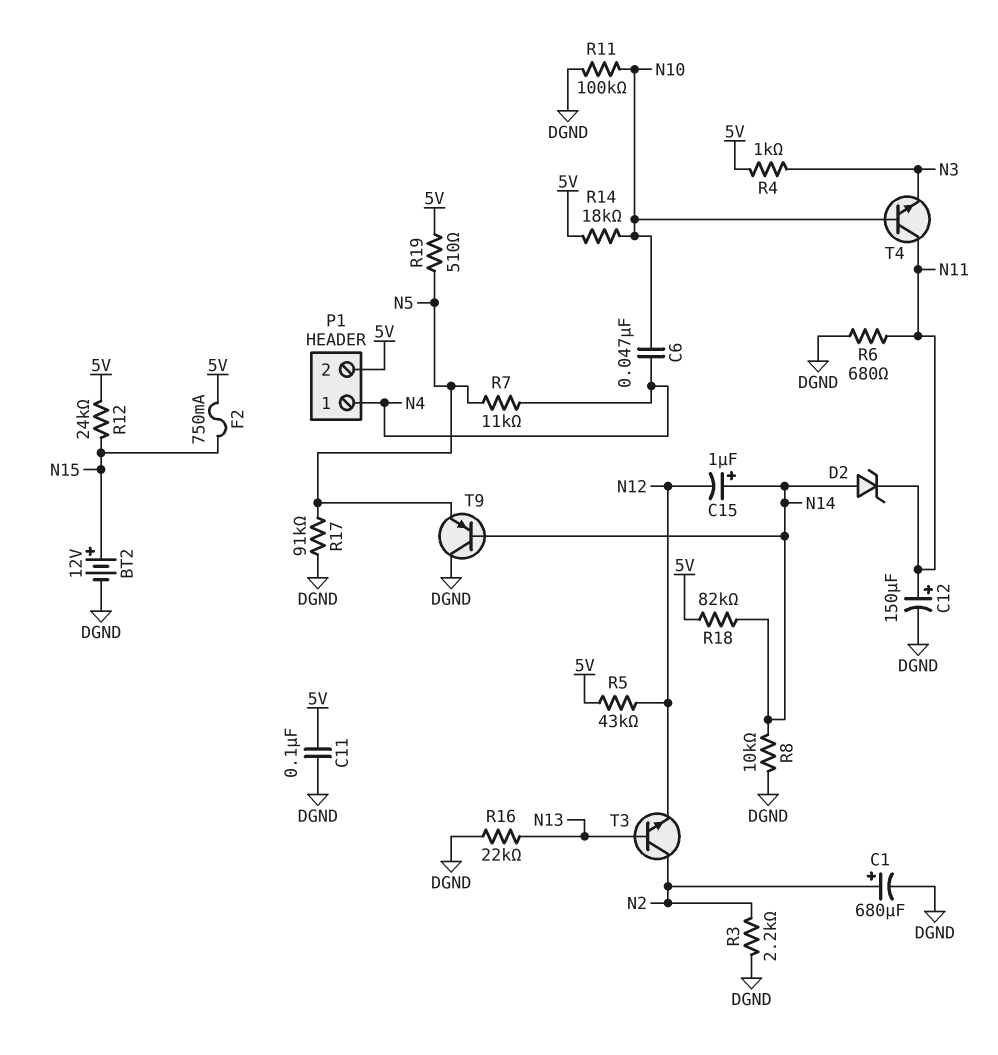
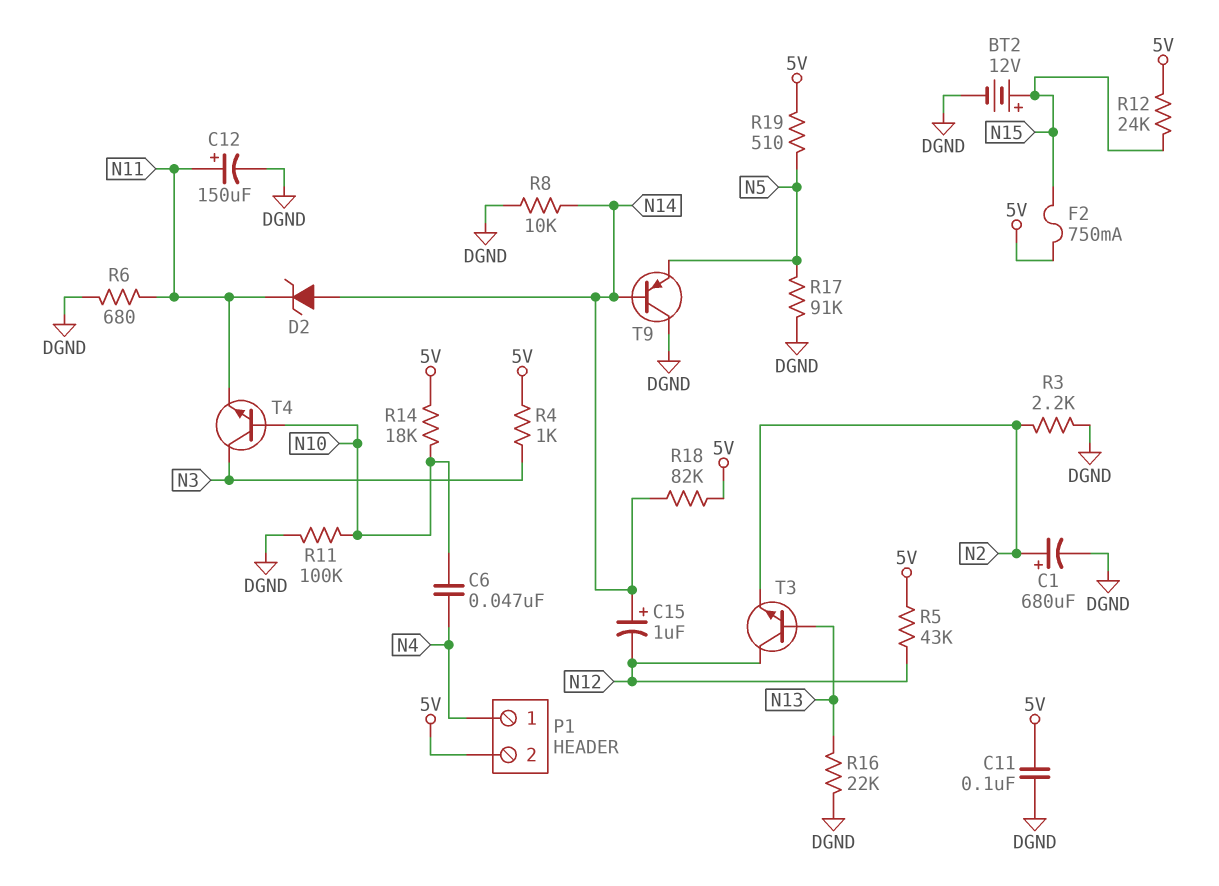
R7: 11k (N4, N5) -> none
T3: NPN (B N13, C N2, E N12) -> NPN (B N13, C N12, E N2)
T4: NPN (B N10, C N11, E N3) -> NPN (B N10, C N3, E N11)

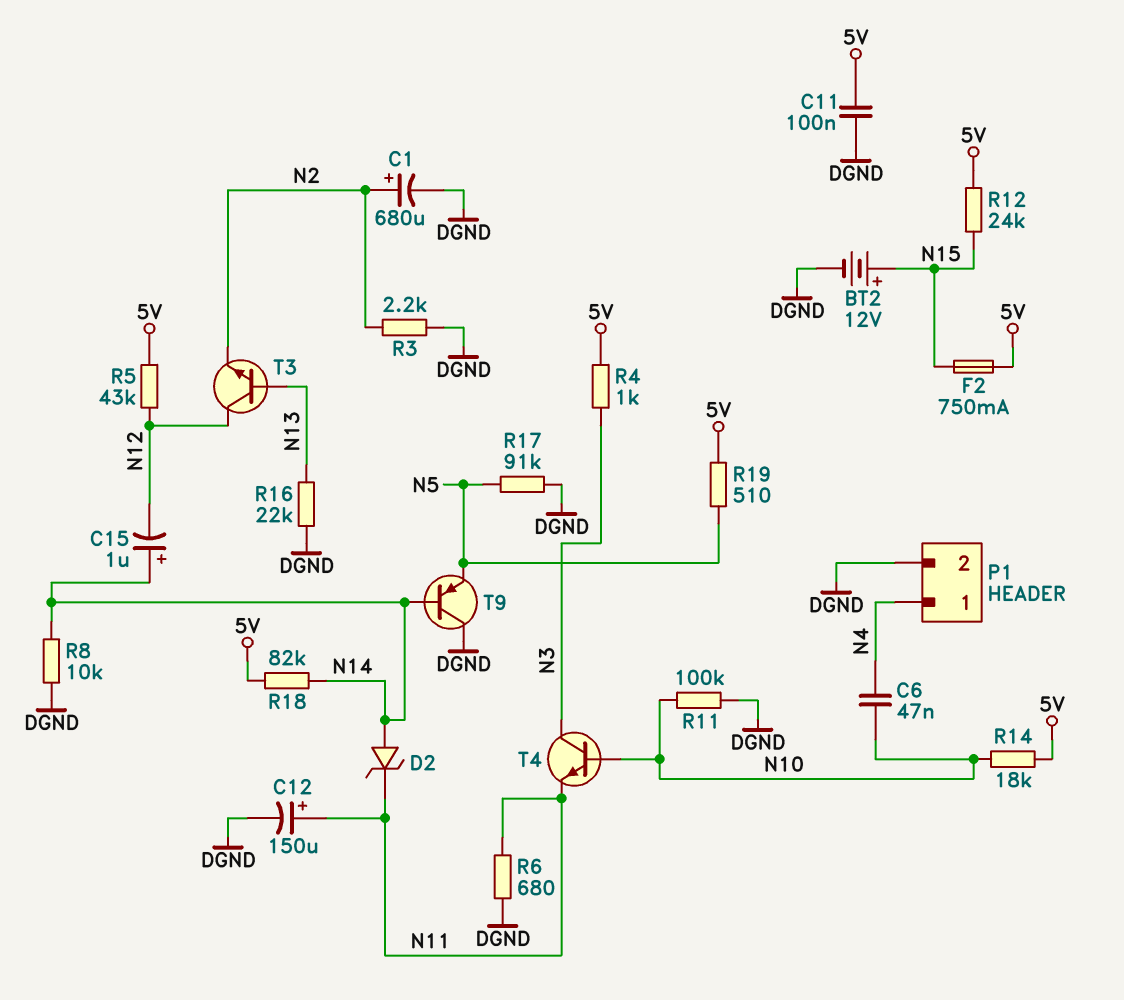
P1 pin 2: 5V -> DGND

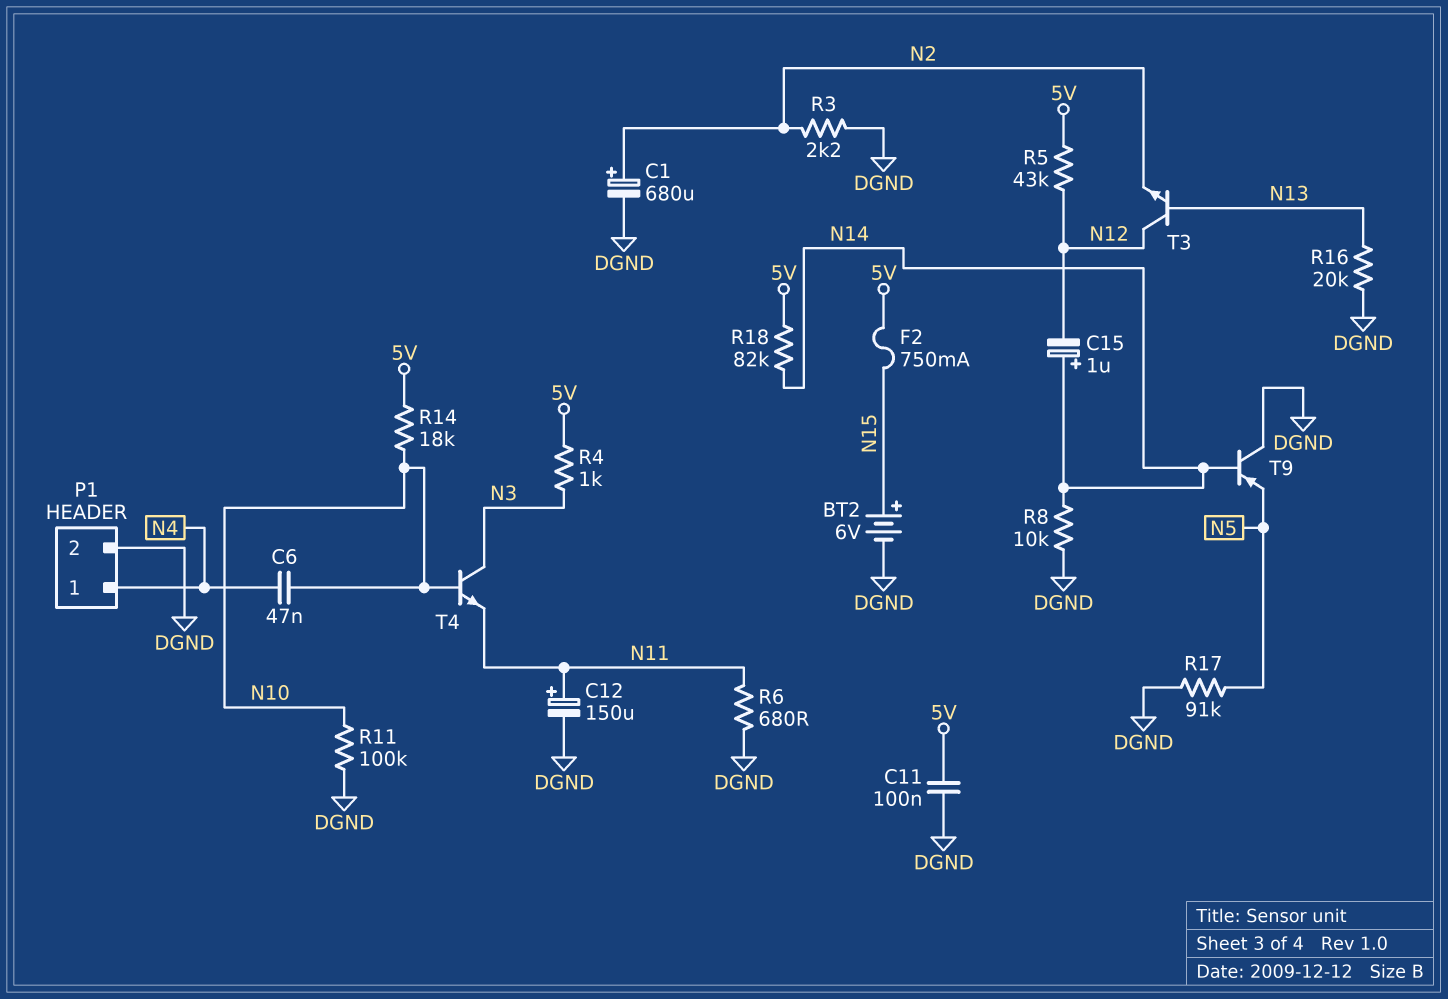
BT2: 12V (plus N15, minus DGND) -> 6V (plus N15, minus DGND)
D2: zener (A N14, K N11) -> none
R12: 24k (5V, N15) -> none
R16: 22k (DGND, N13) -> 20k (DGND, N13)
R19: 510 (5V, N5) -> none

